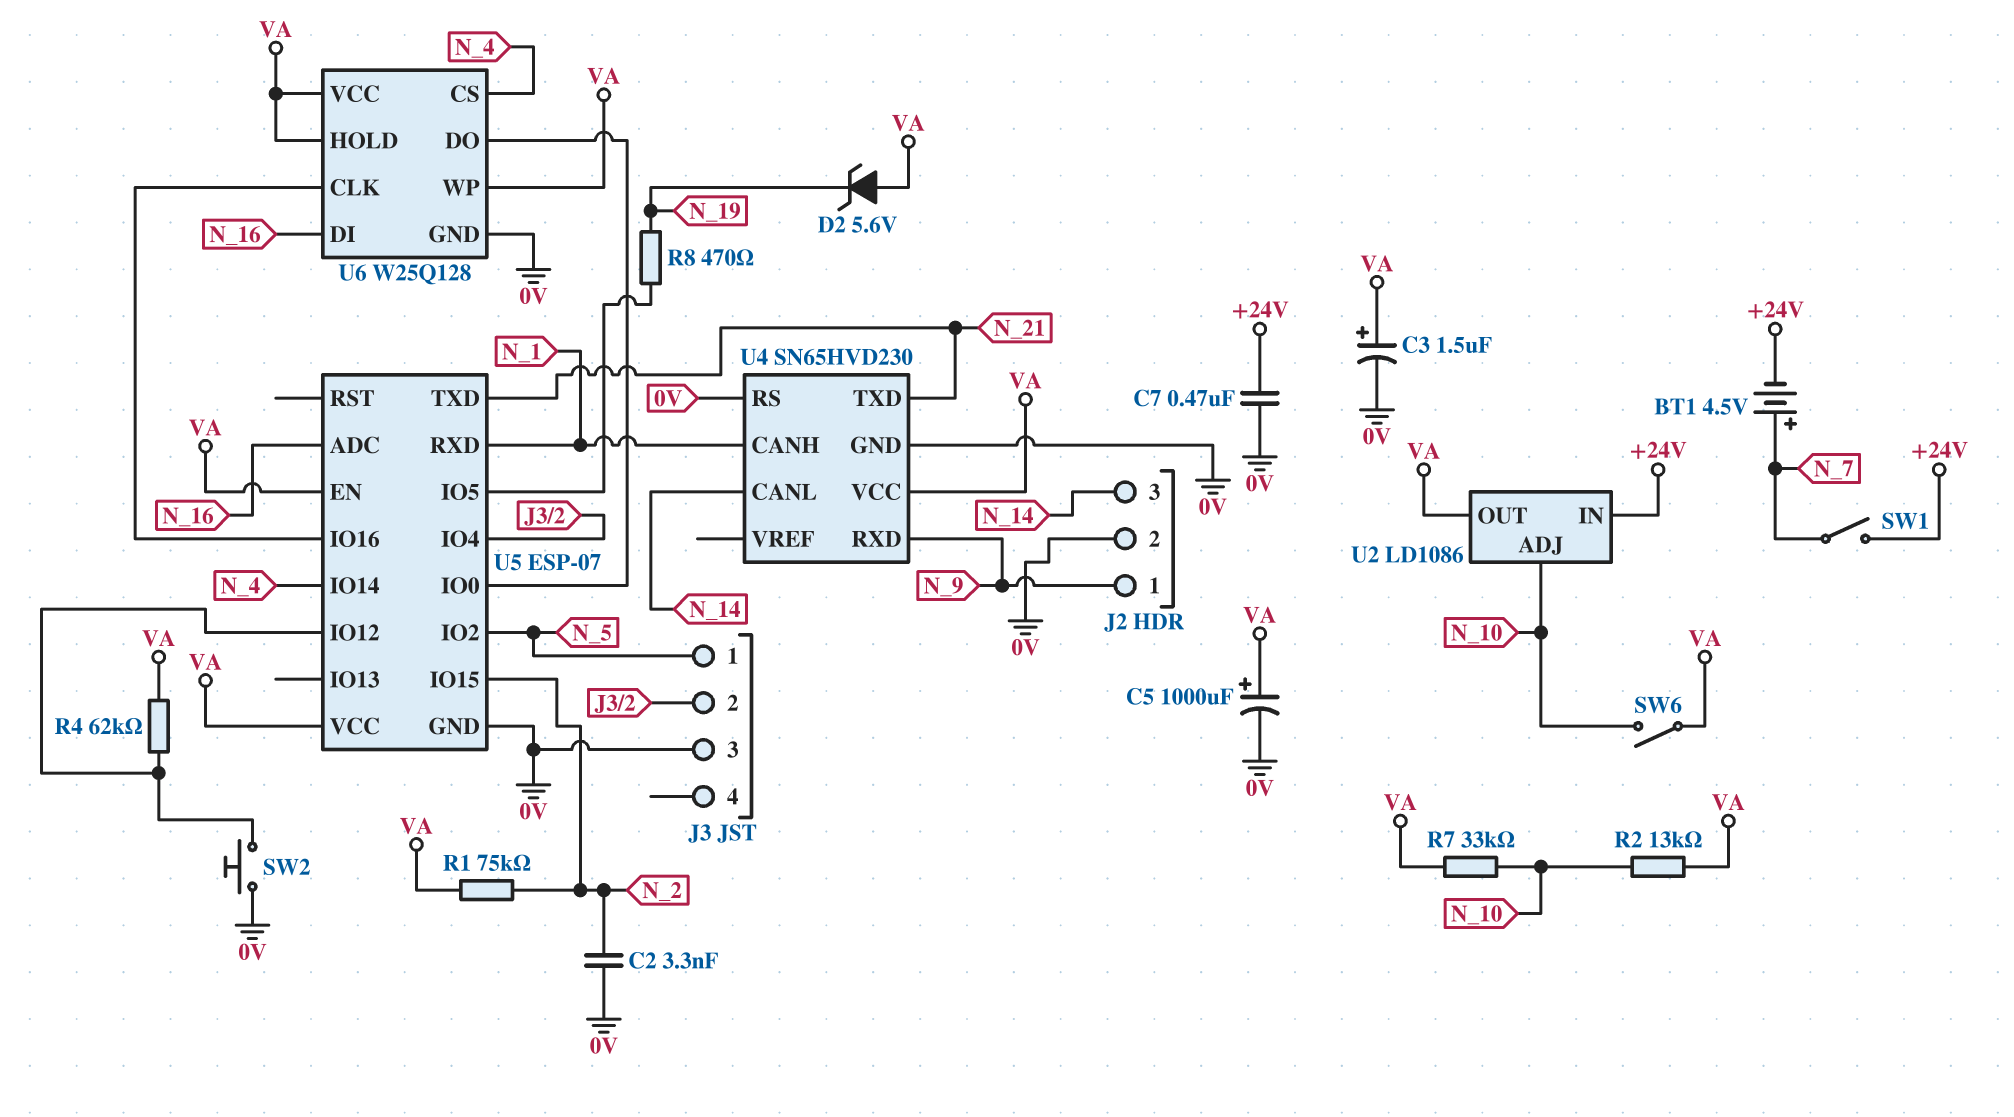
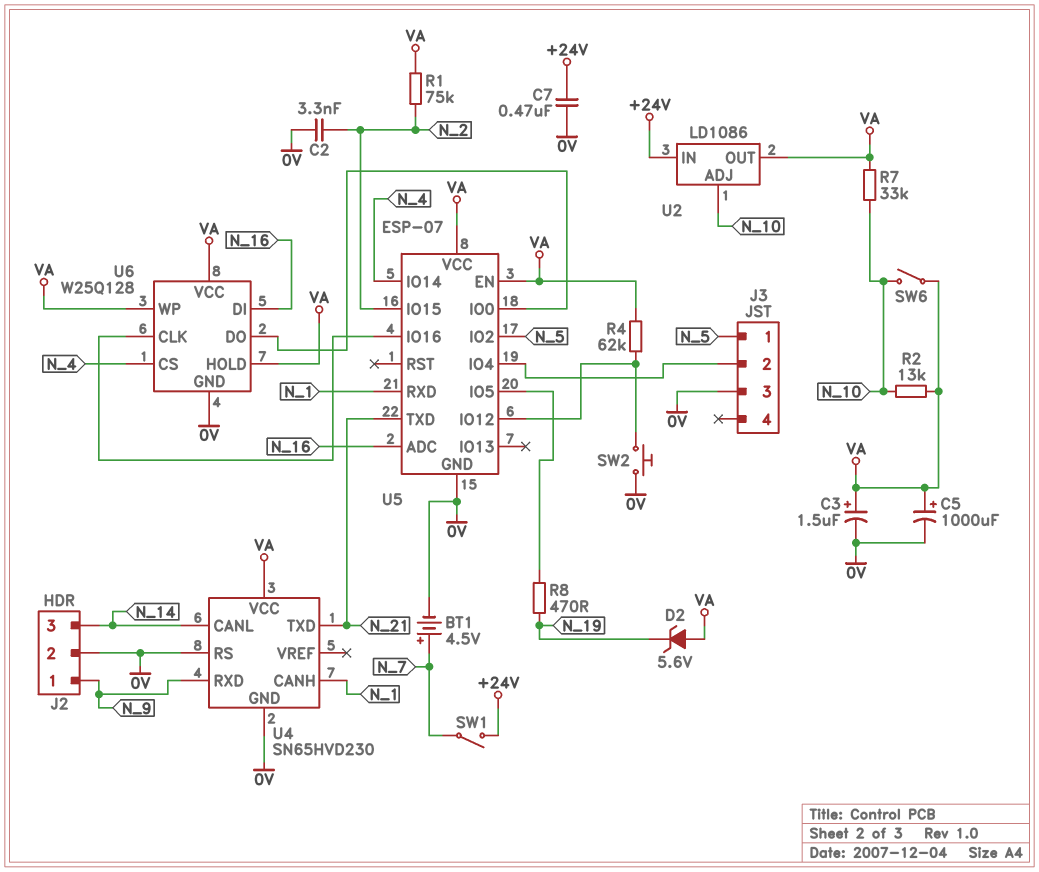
BT1: 4.5V (plus N_7, minus +24V) -> 4.5V (plus N_7, minus 0V)

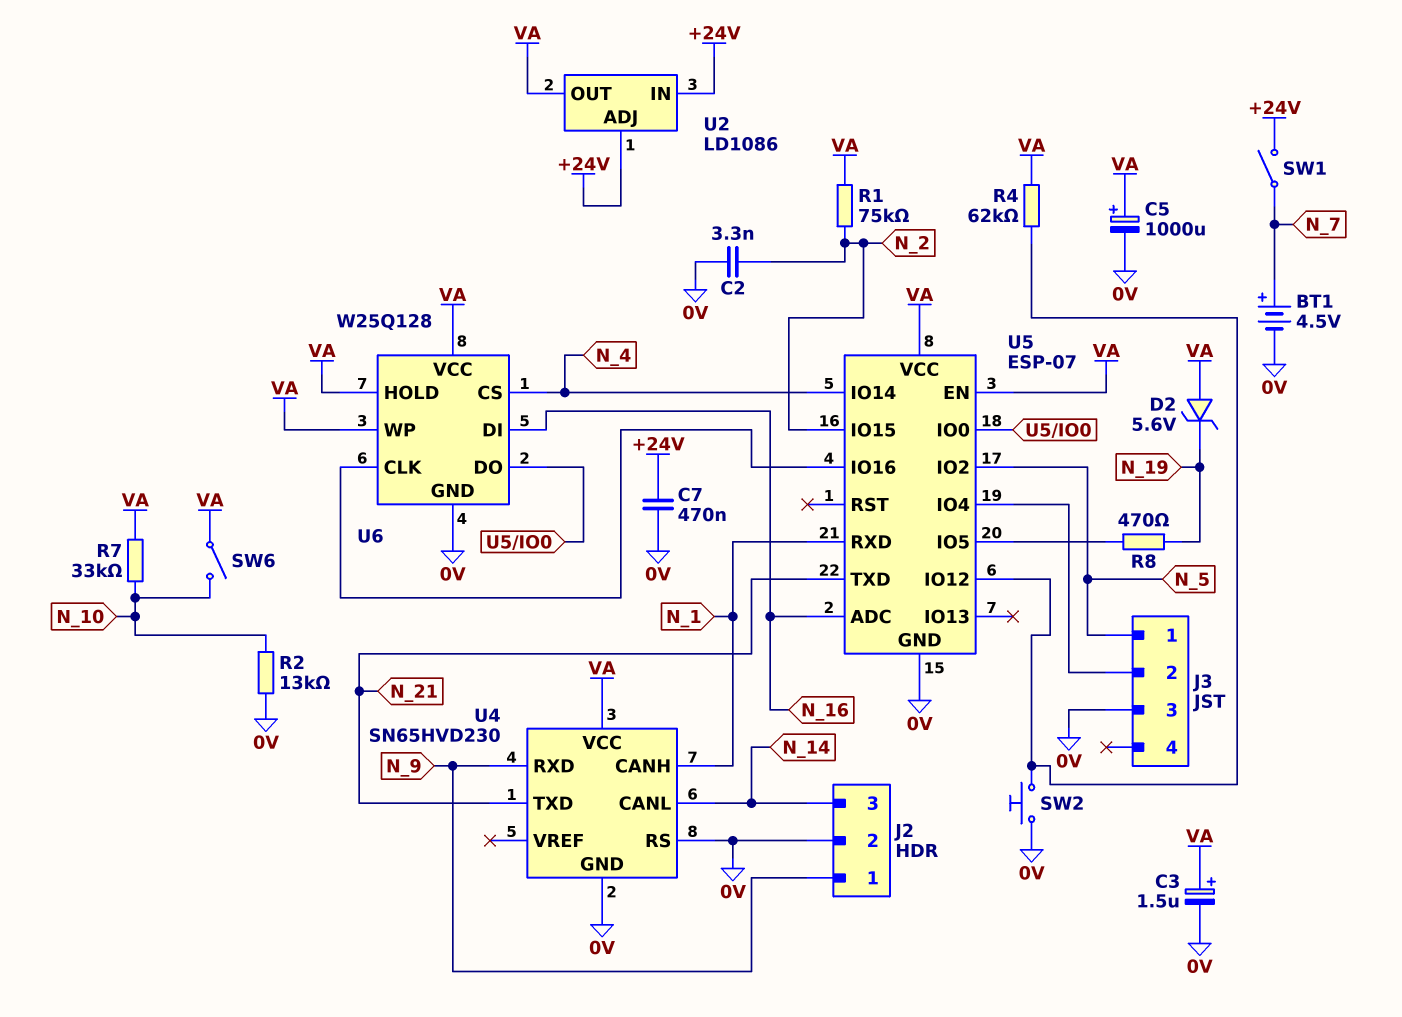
R2: 13k (N_10, VA) -> 13k (0V, N_10)
U2 pin ADJ: N_10 -> +24V

